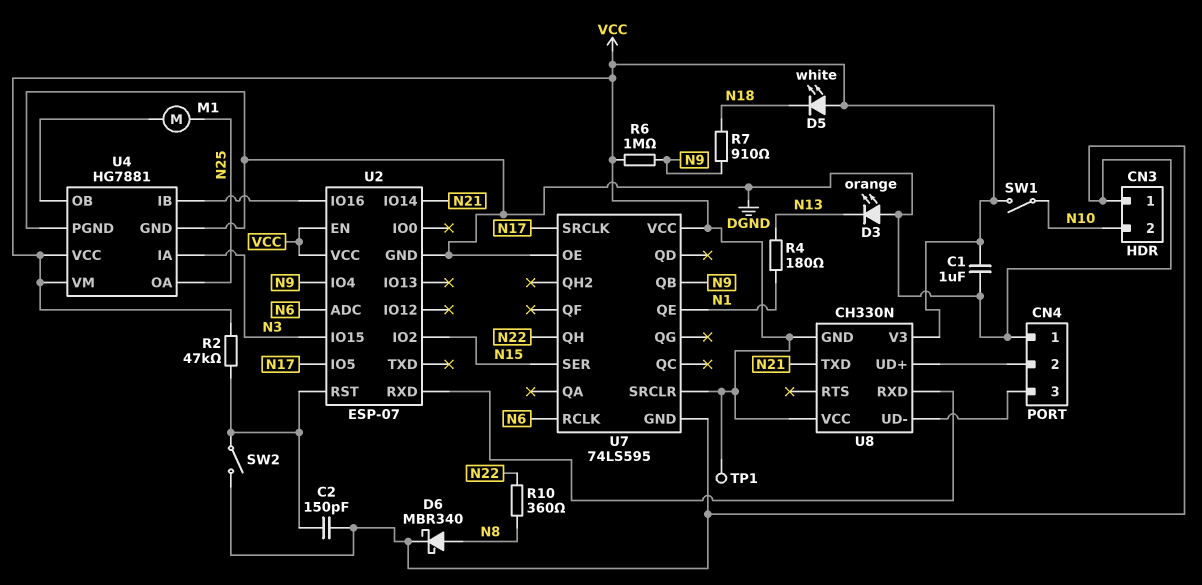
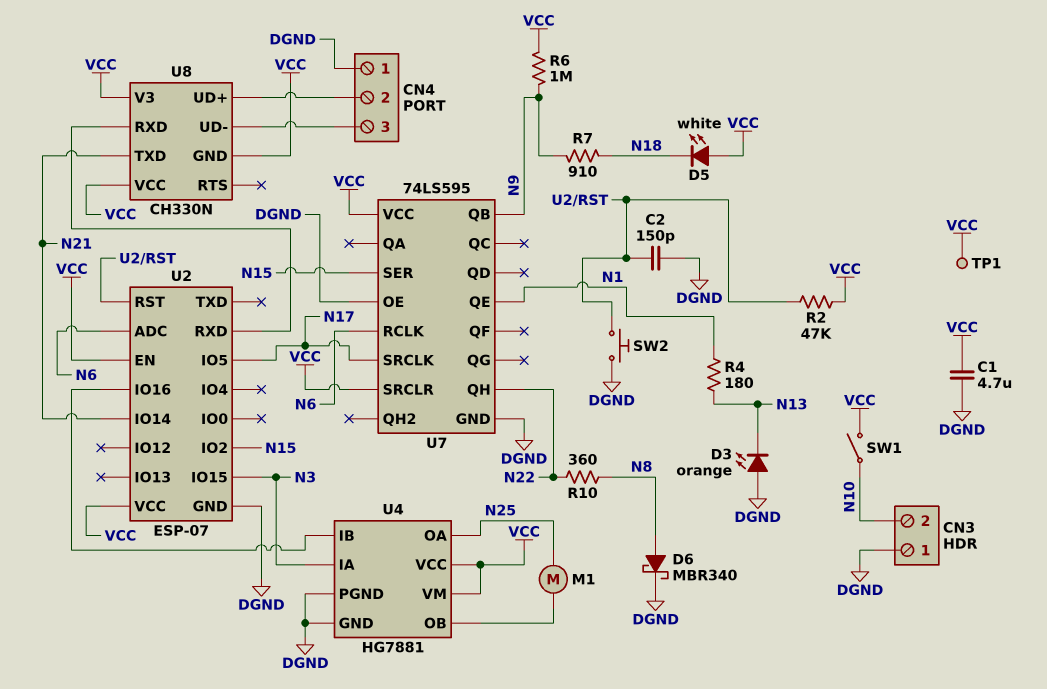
C1: 1uF (DGND, VCC) -> 4.7uF (DGND, VCC)
SW2: switch (DGND, U2/RST) -> button (DGND, U2/RST)
U2 pin IO4: N9 -> none

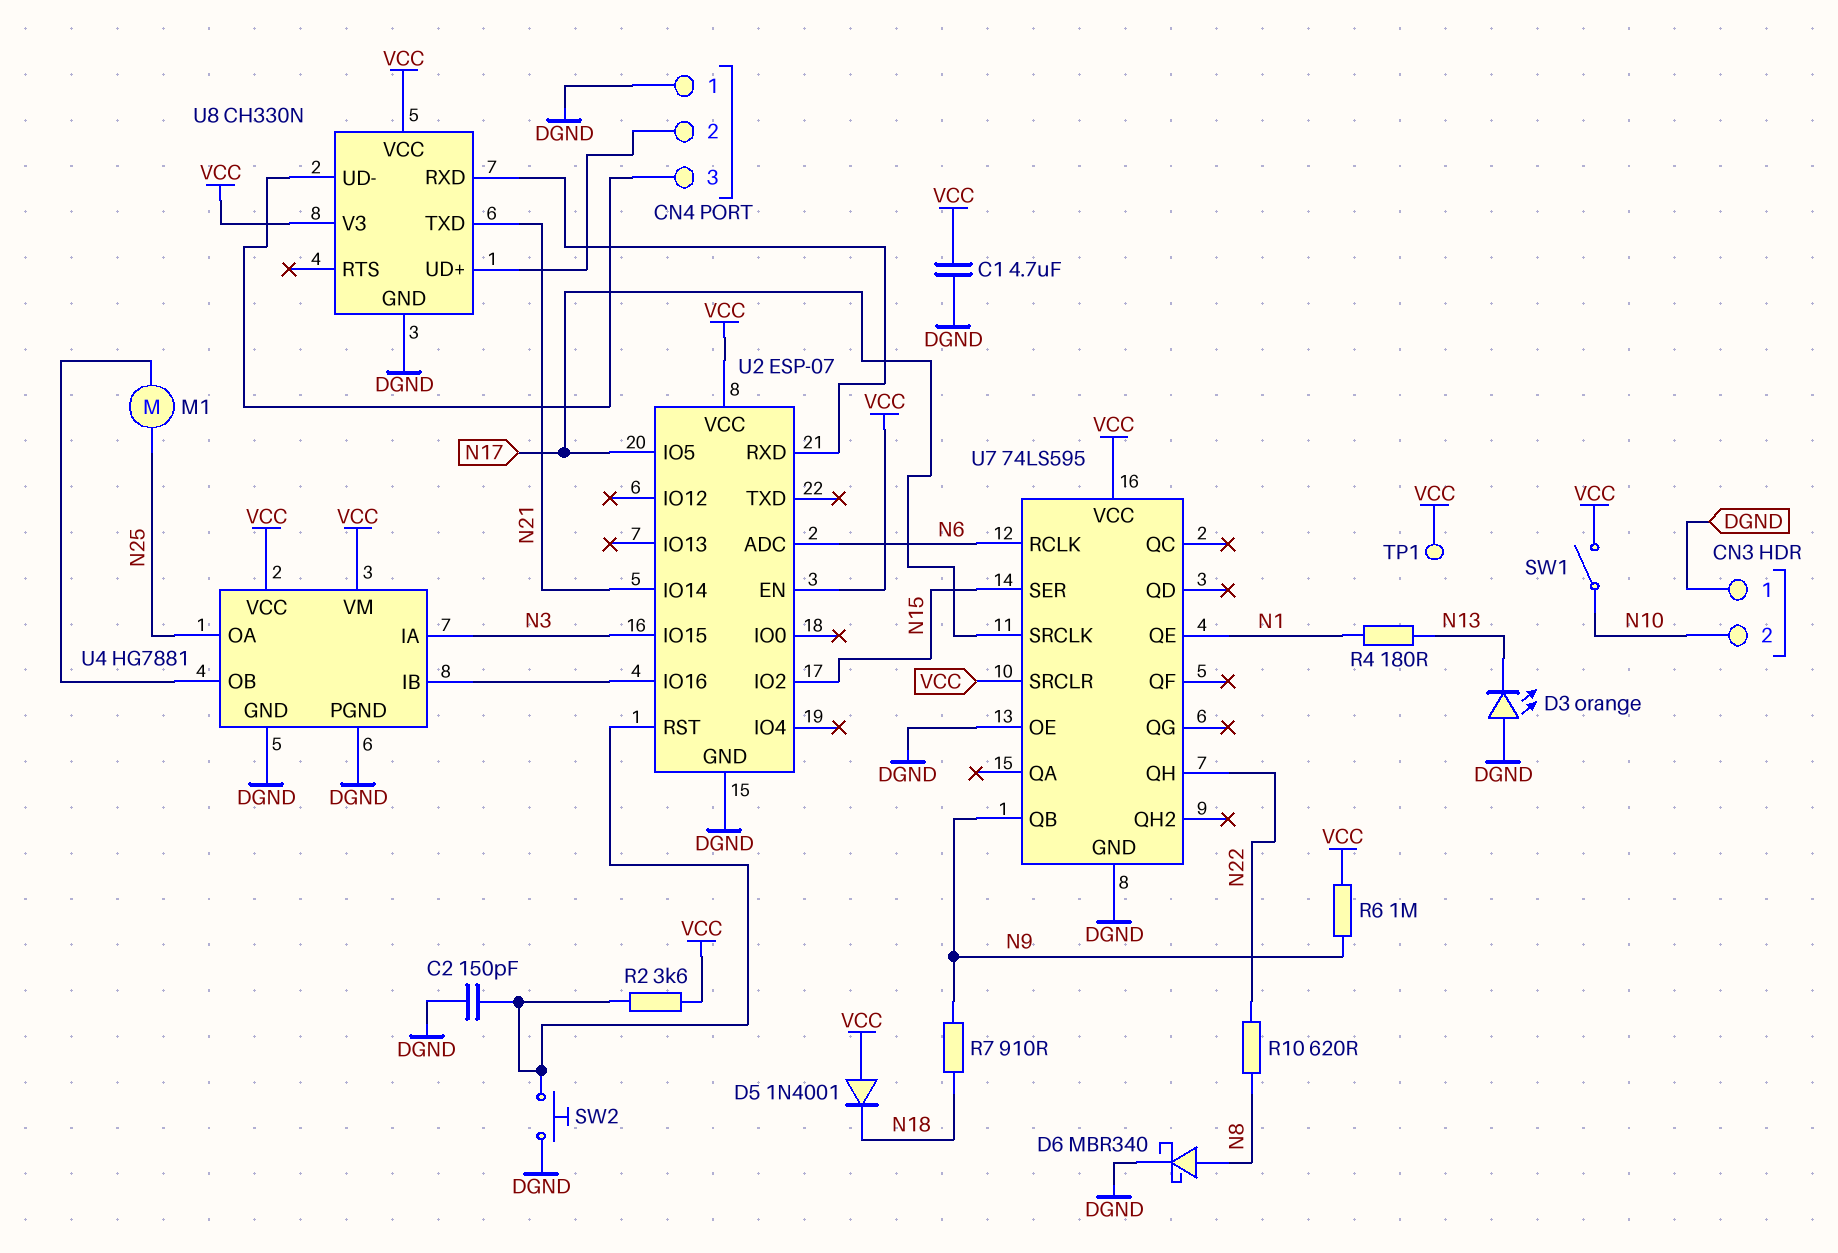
D5: LED white (A VCC, K N18) -> diode 1N4001 (A VCC, K N18)
R2: 47k (U2/RST, VCC) -> 3.6k (U2/RST, VCC)
R10: 360 (N8, N22) -> 620 (N8, N22)
U8 pin GND: VCC -> DGND

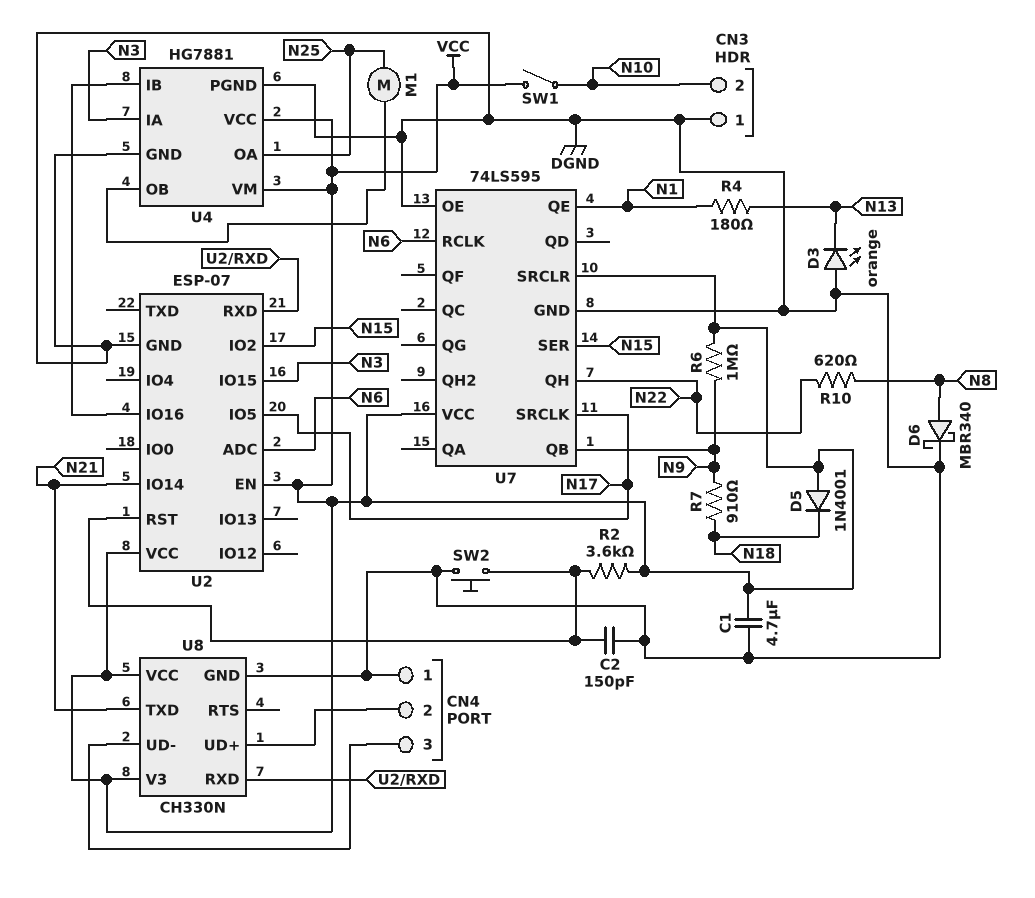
TP1: test point (VCC) -> none

